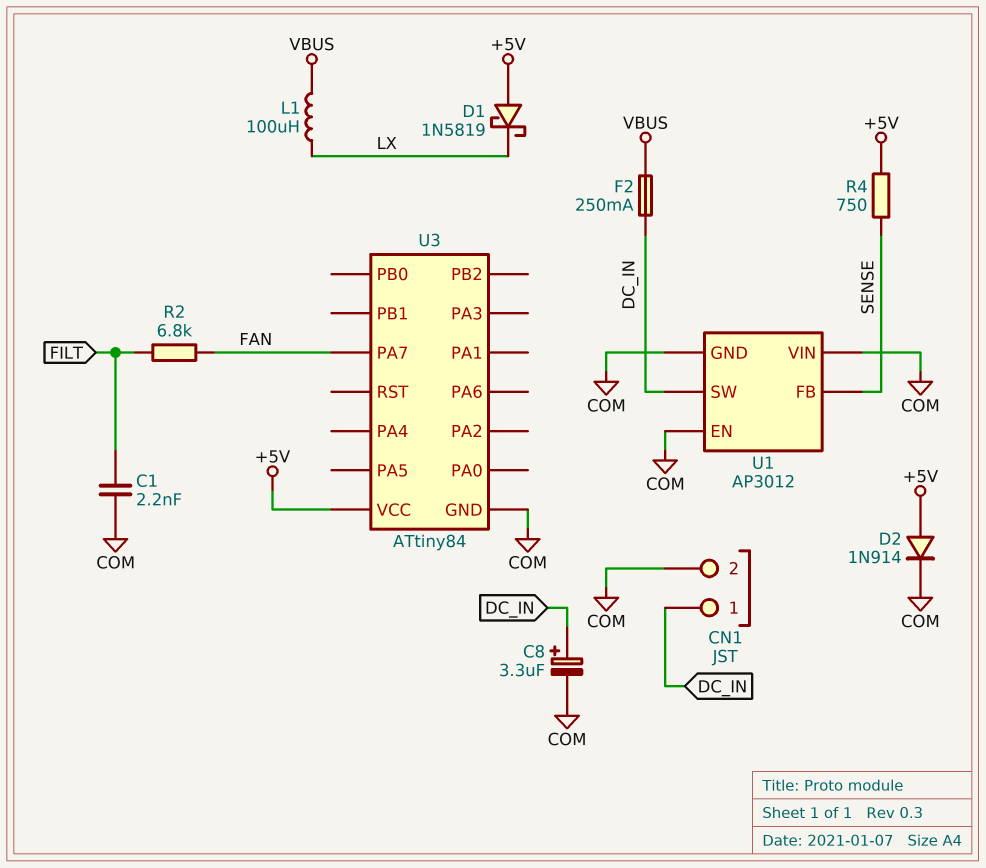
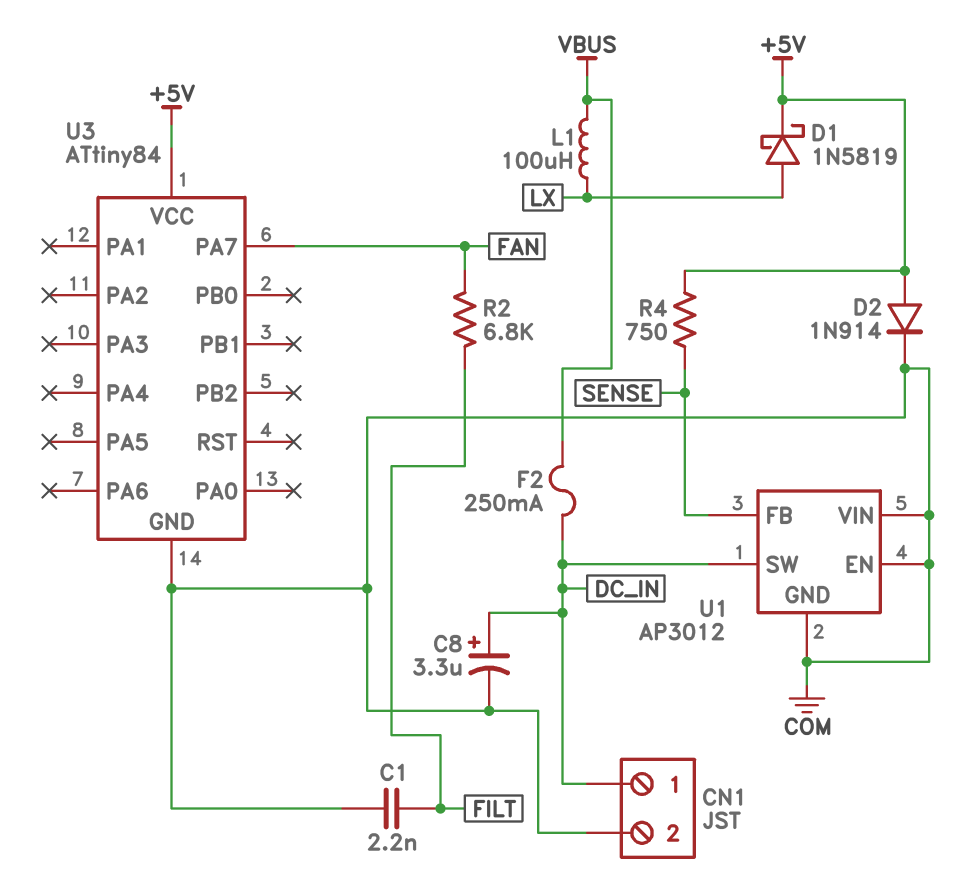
D1: schottky 1N5819 (A +5V, K LX) -> schottky 1N5819 (A LX, K +5V)

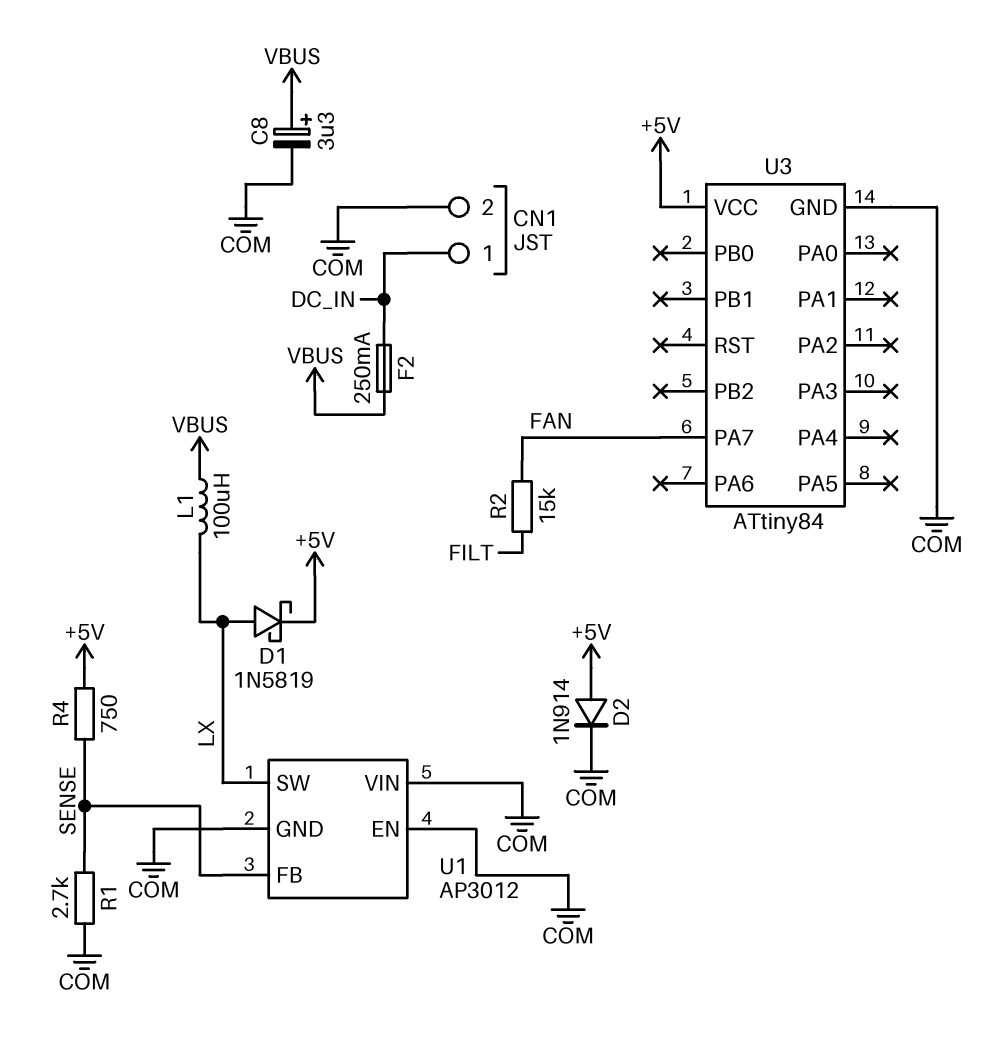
C1: 2.2nF (COM, FILT) -> none
C8: 3.3uF (plus DC_IN, minus COM) -> 3.3uF (plus VBUS, minus COM)
R1: none -> 2.7k (COM, SENSE)
R2: 6.8k (FAN, FILT) -> 15k (FAN, FILT)
U1 pin SW: DC_IN -> LX

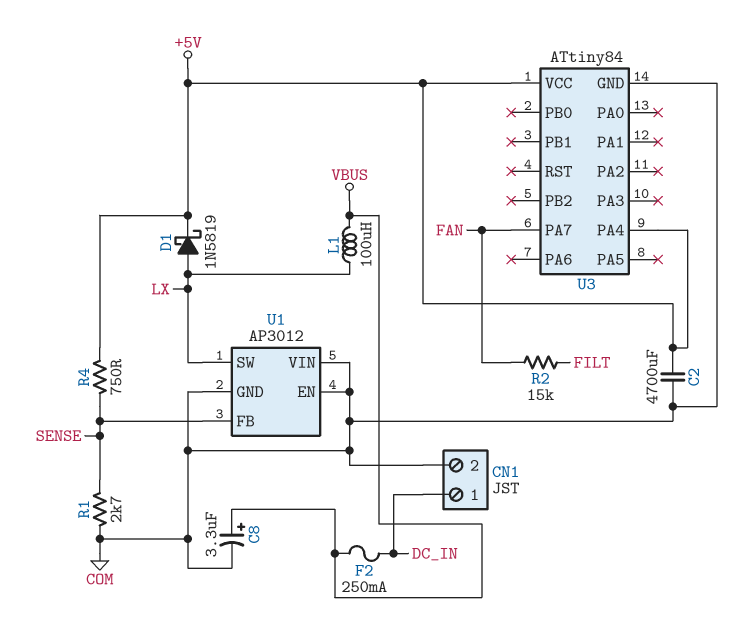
C2: none -> 4700uF (+5V, COM)
D2: diode 1N914 (A +5V, K COM) -> none
U3 pin PA4: none -> +5V

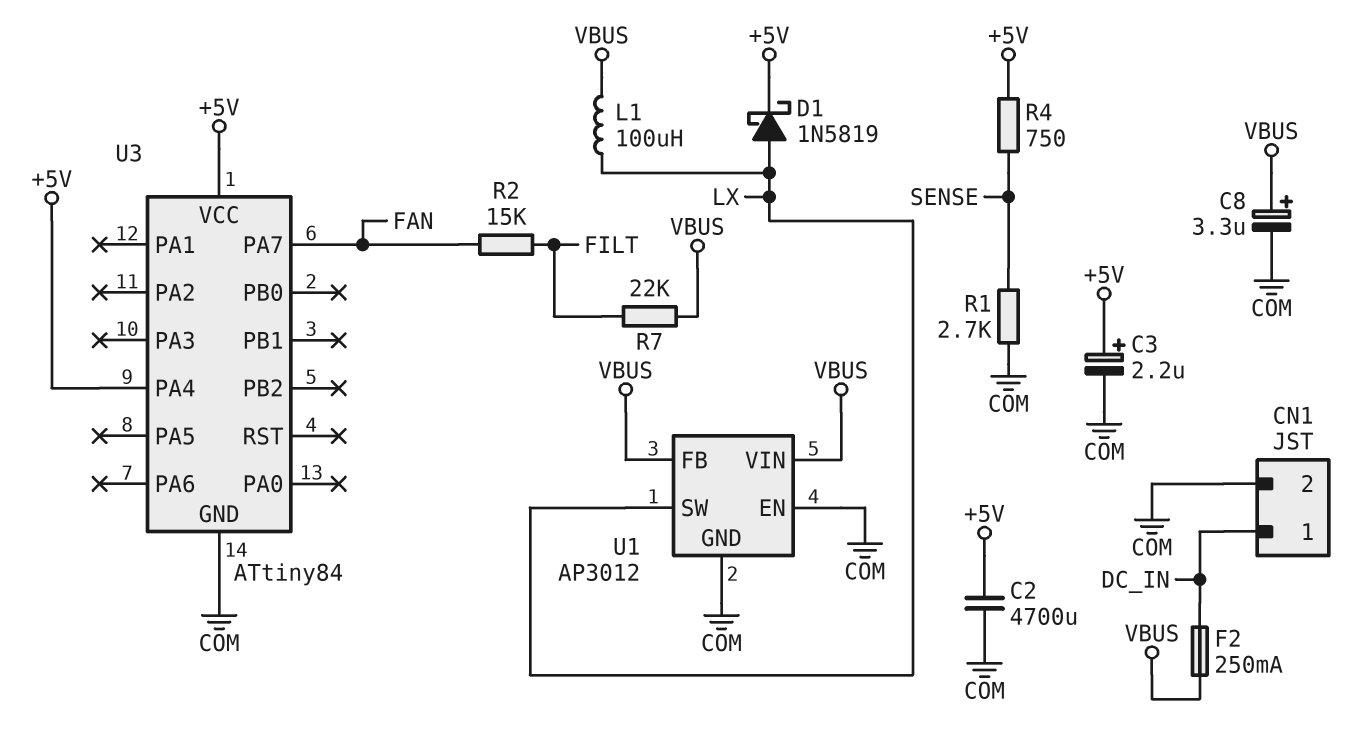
C3: none -> 2.2uF (plus +5V, minus COM)
R7: none -> 22k (FILT, VBUS)
U1 pin FB: SENSE -> VBUS
U1 pin VIN: COM -> VBUS

